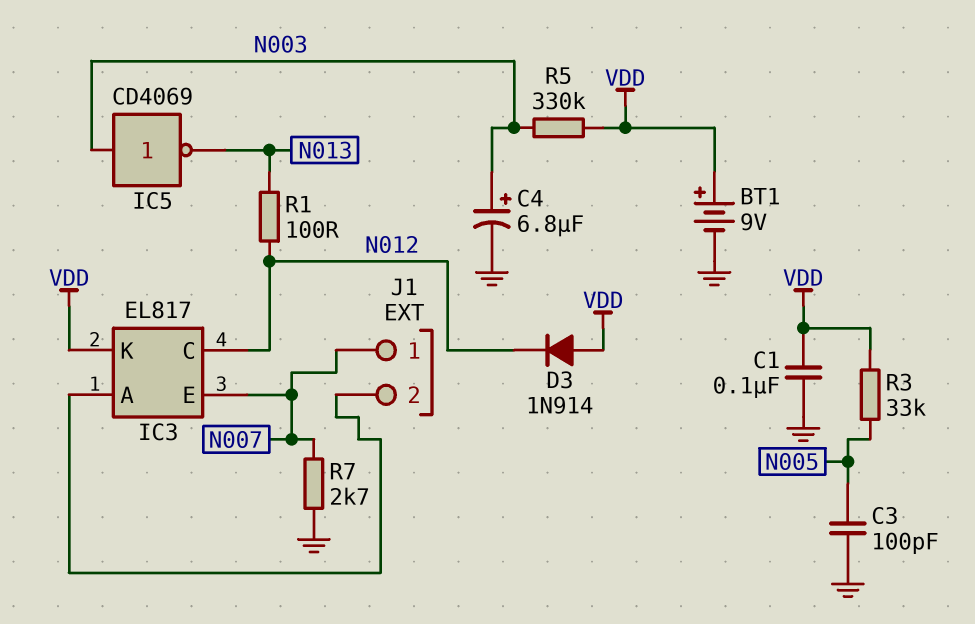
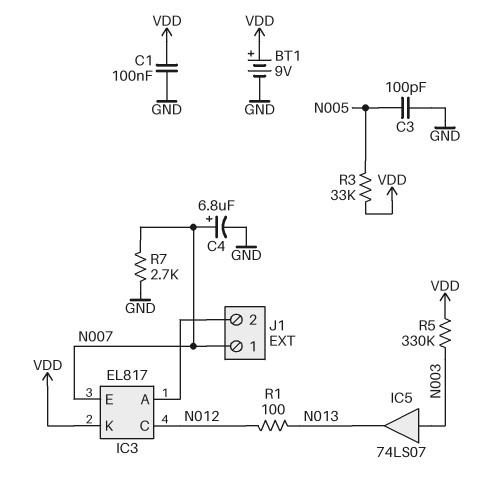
C4: 6.8uF (plus N003, minus GND) -> 6.8uF (plus N007, minus GND)
D3: diode 1N914 (A VDD, K N012) -> none
IC5: NOT CD4069 (in N003, out N013) -> buffer 74LS07 (in N003, out N013)

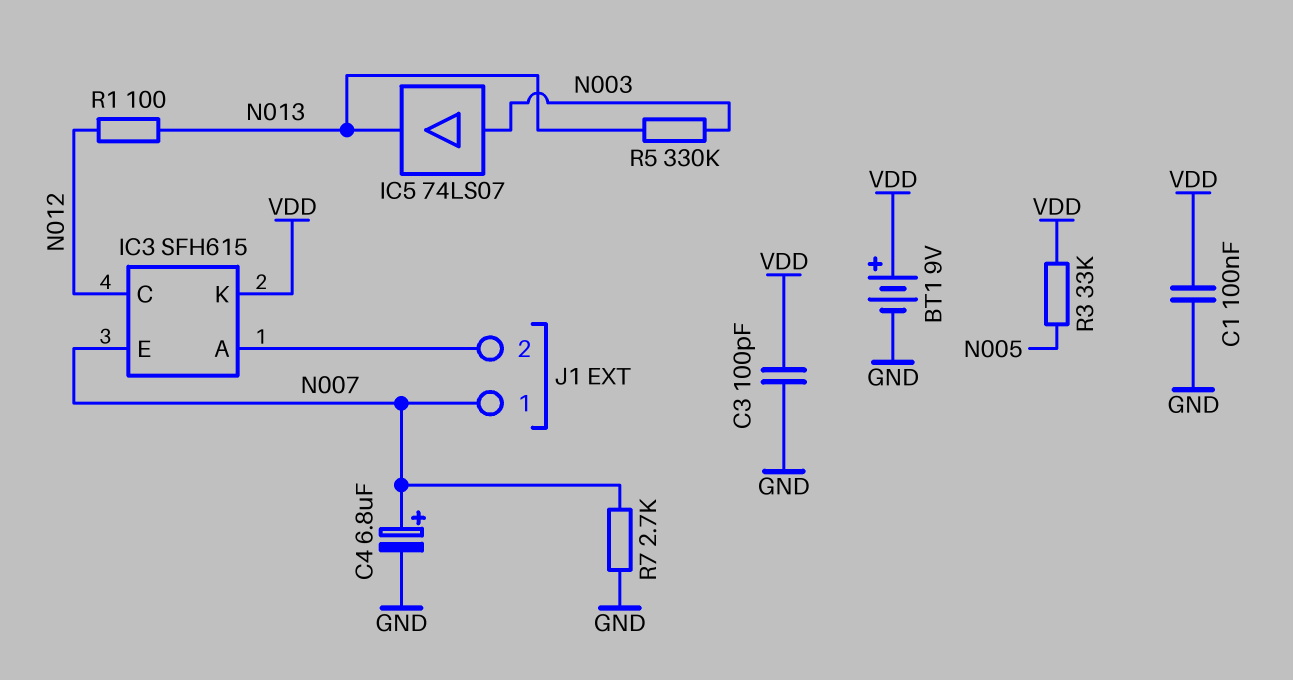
C3: 100pF (GND, N005) -> 100pF (GND, VDD)
IC3: EL817 -> SFH615
R5: 330k (N003, VDD) -> 330k (N003, N013)

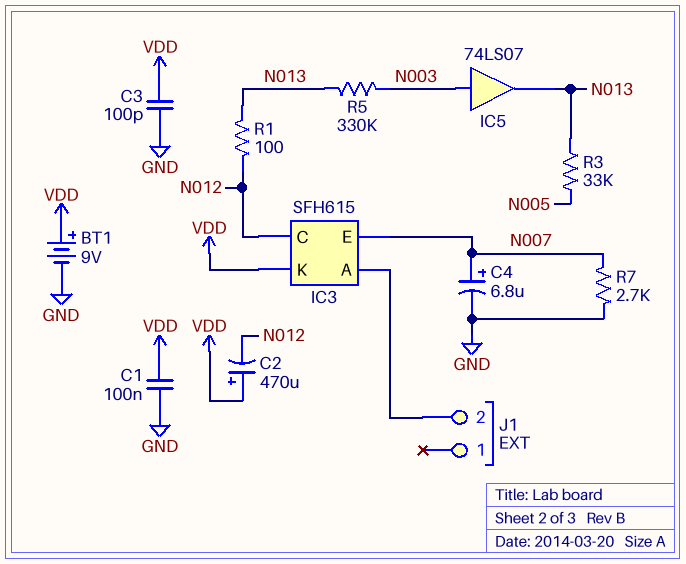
C2: none -> 470uF (plus VDD, minus N012)
J1 pin 1: N007 -> none
R3: 33k (N005, VDD) -> 33k (N005, N013)

